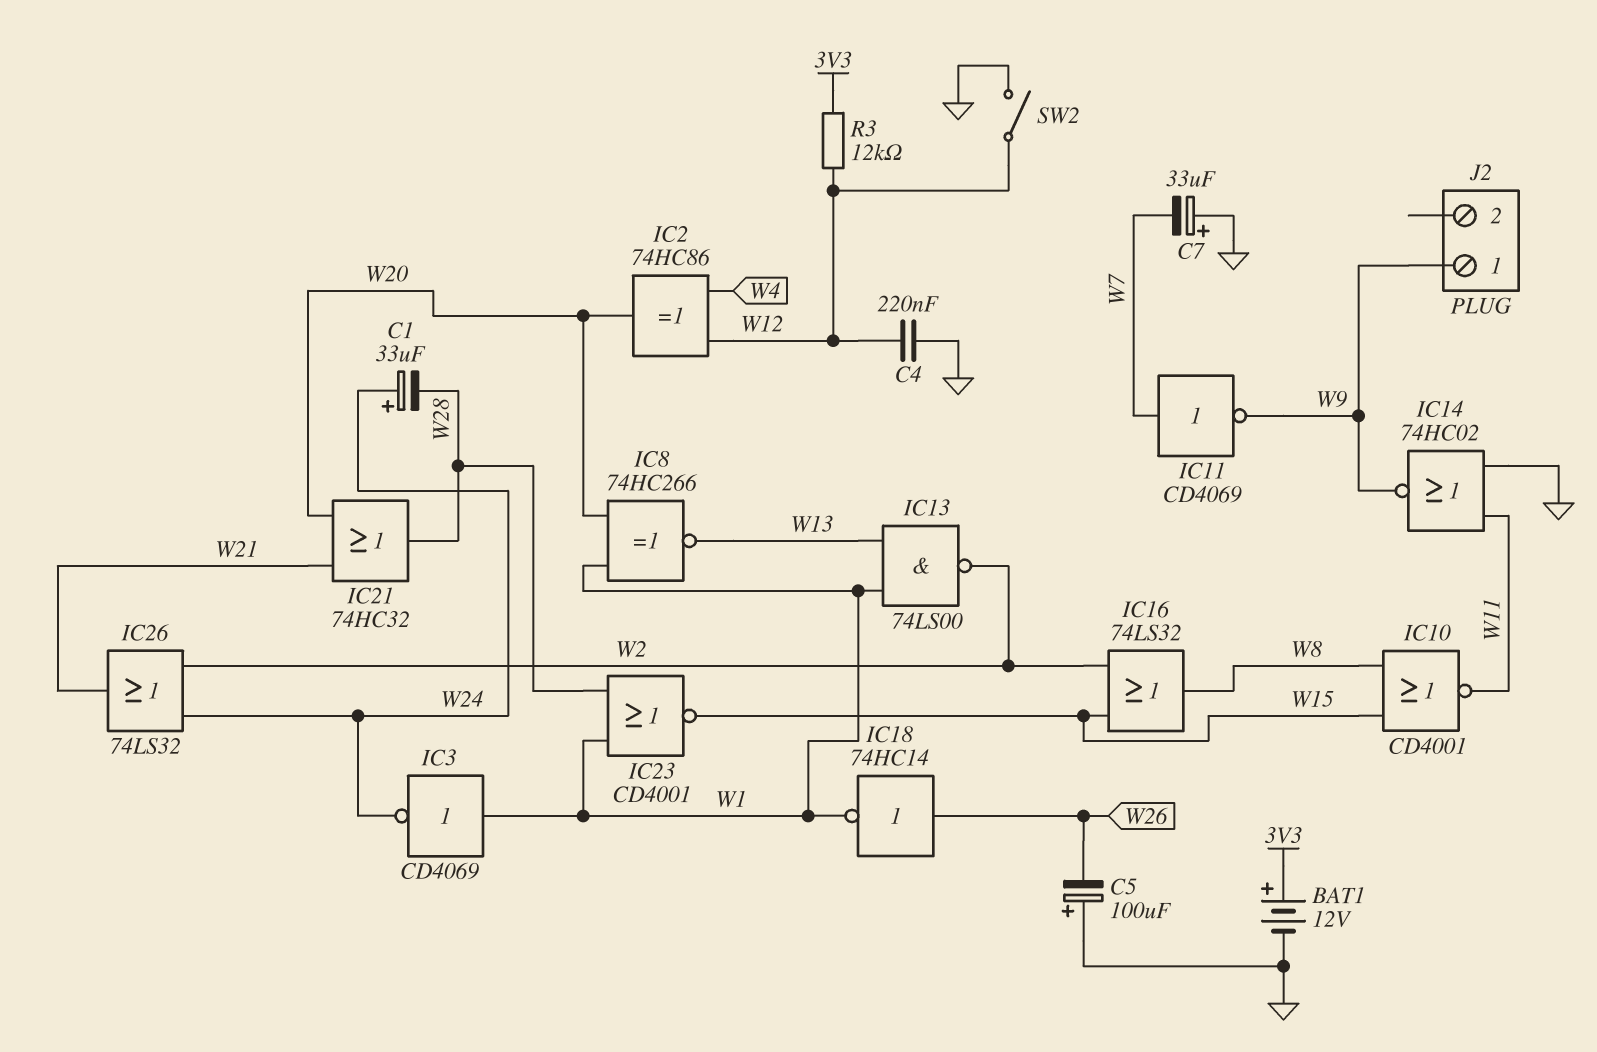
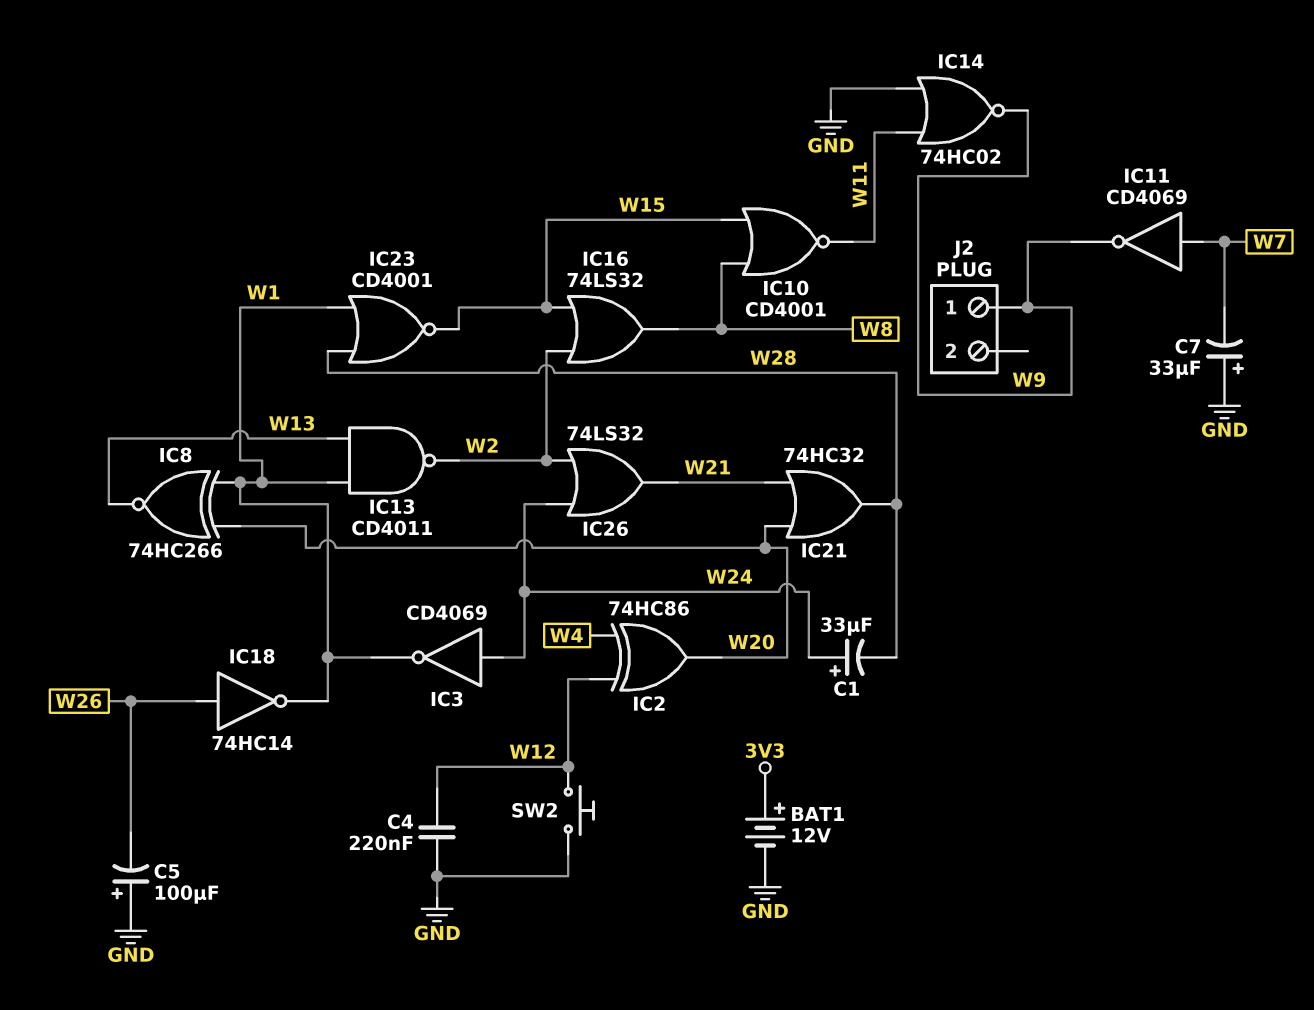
IC3: NOT CD4069 (in W1, out W24) -> NOT CD4069 (in W24, out W1)
IC13: NAND 74LS00 (in W1, in W13, out W2) -> NAND CD4011 (in W1, in W13, out W2)
R3: 12k (3V3, W12) -> none
SW2: switch (GND, W12) -> button (GND, W12)

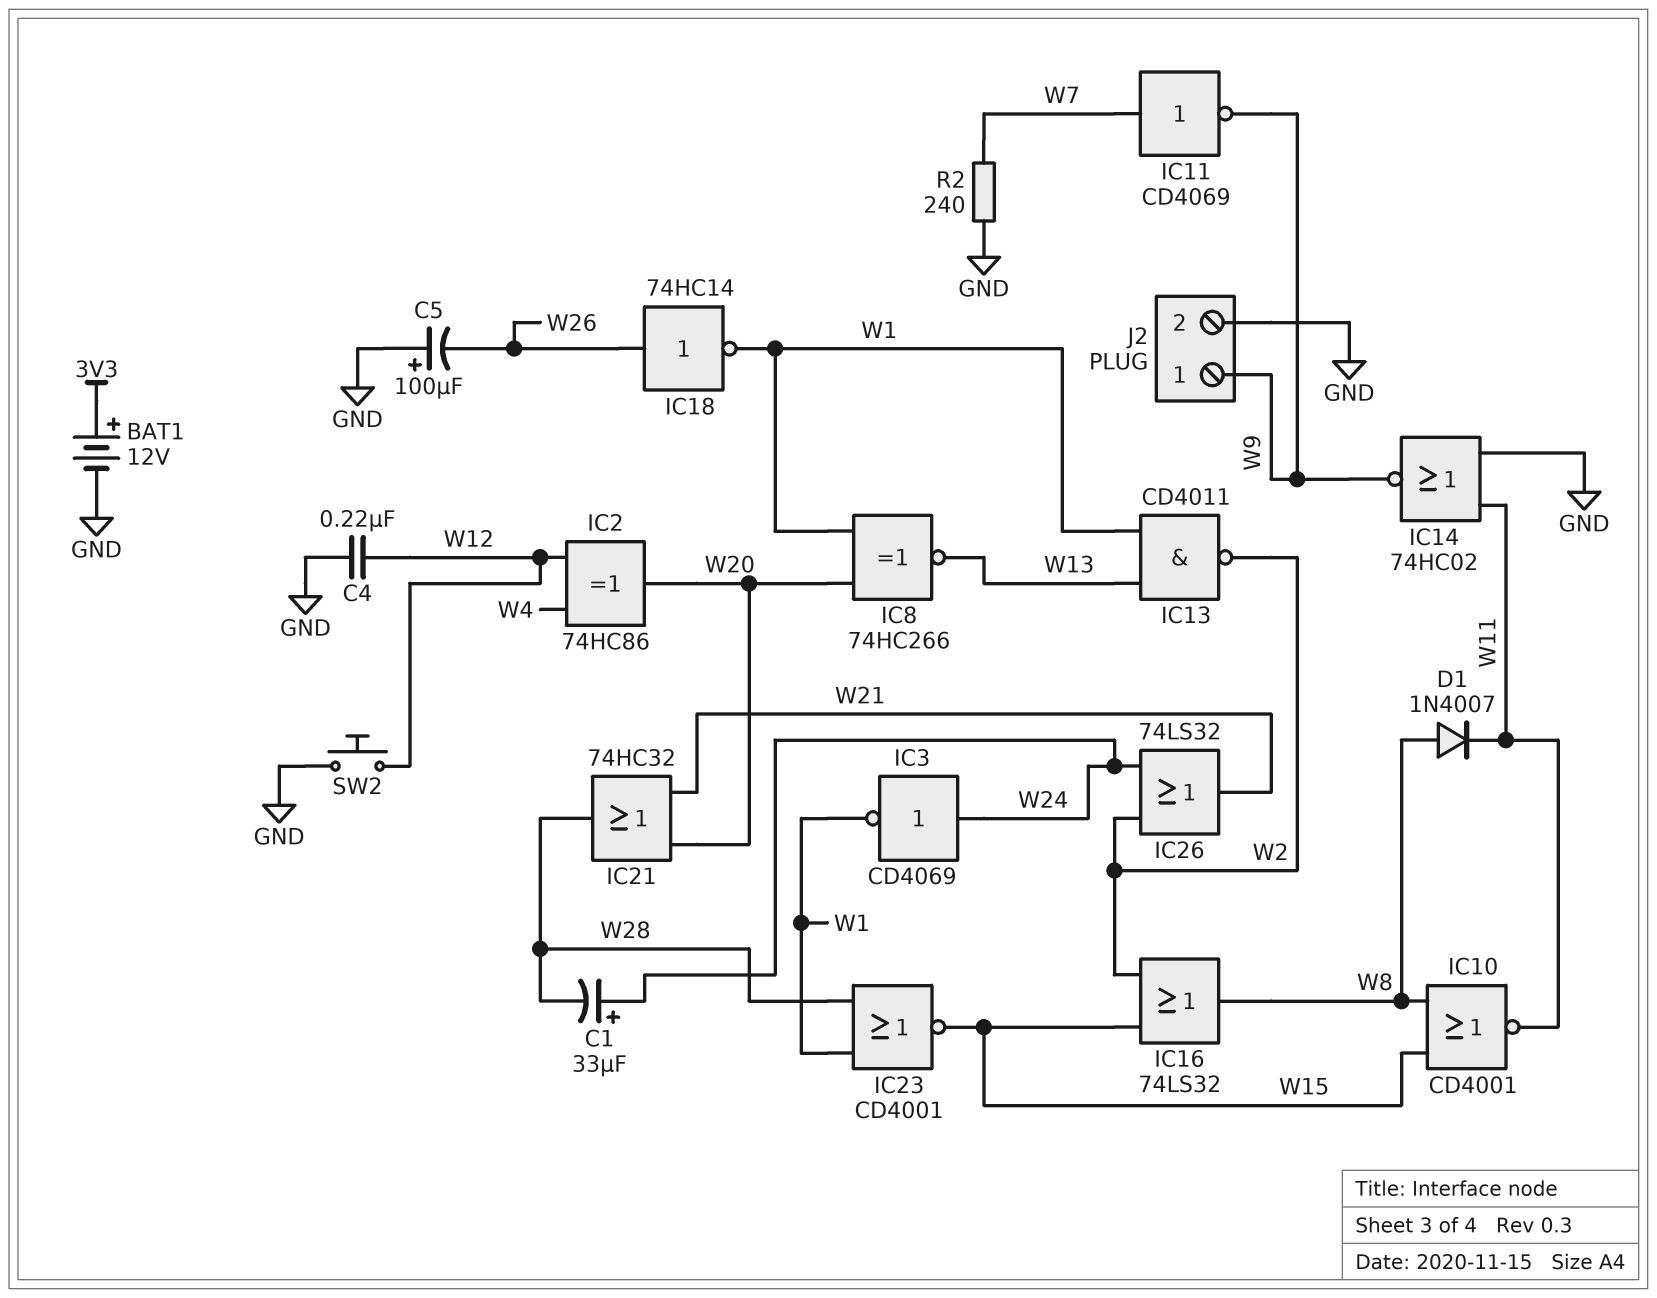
C7: 33uF (plus GND, minus W7) -> none
D1: none -> diode 1N4007 (A W8, K W11)
J2 pin 2: none -> GND
R2: none -> 240 (GND, W7)

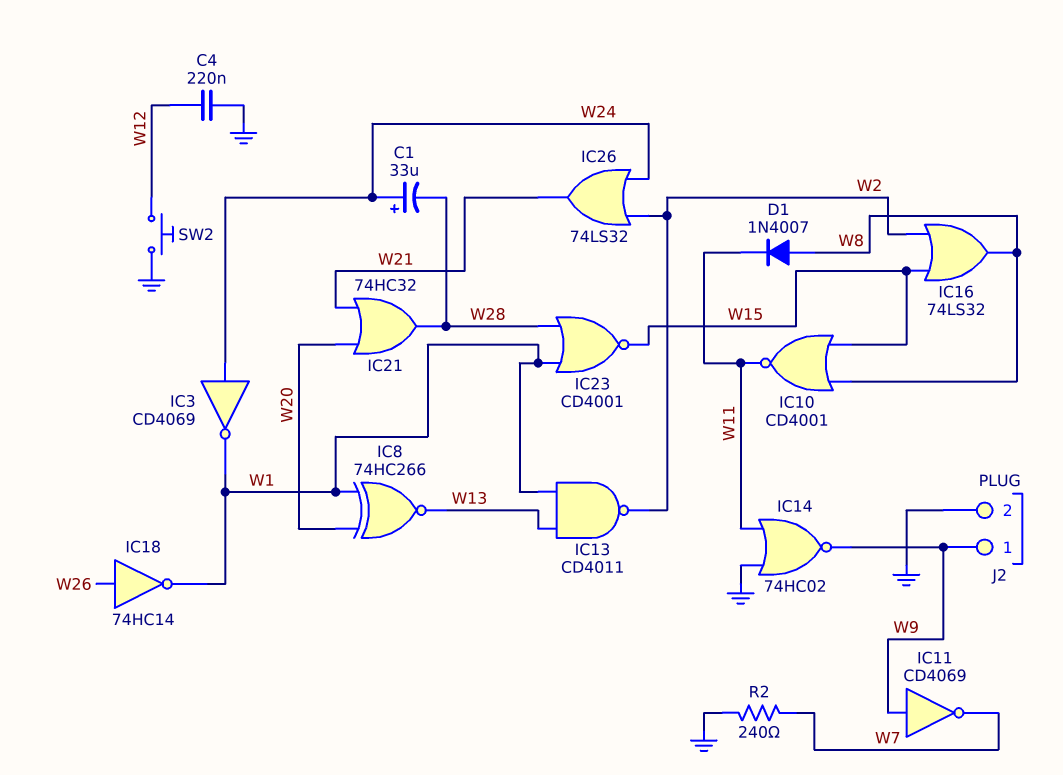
BAT1: 12V (plus 3V3, minus GND) -> none
C5: 100uF (plus GND, minus W26) -> none
IC2: XOR 74HC86 (in W4, in W12, out W20) -> none
IC11: NOT CD4069 (in W7, out W9) -> NOT CD4069 (in W9, out W7)

